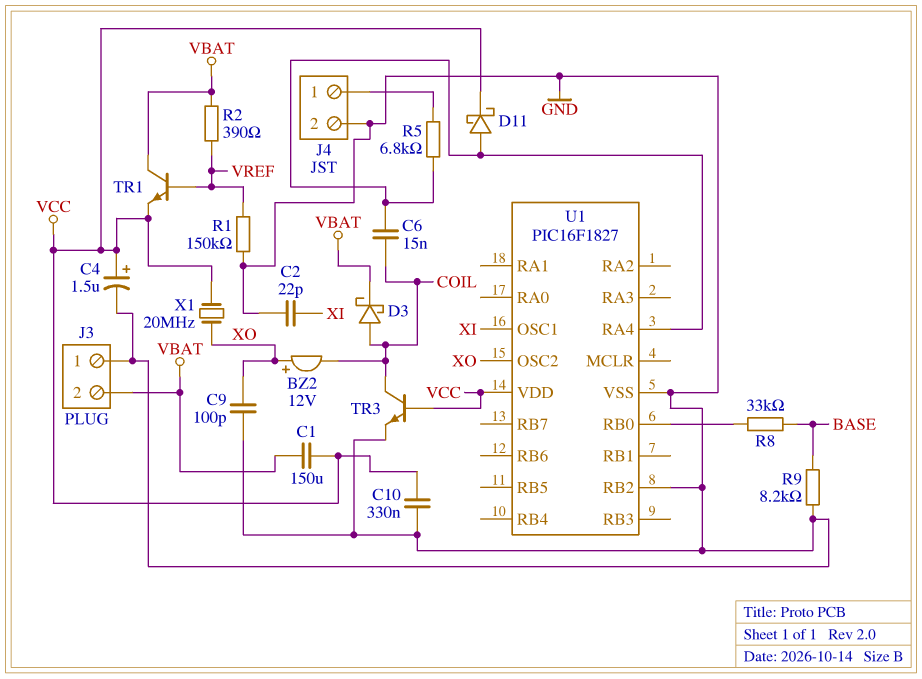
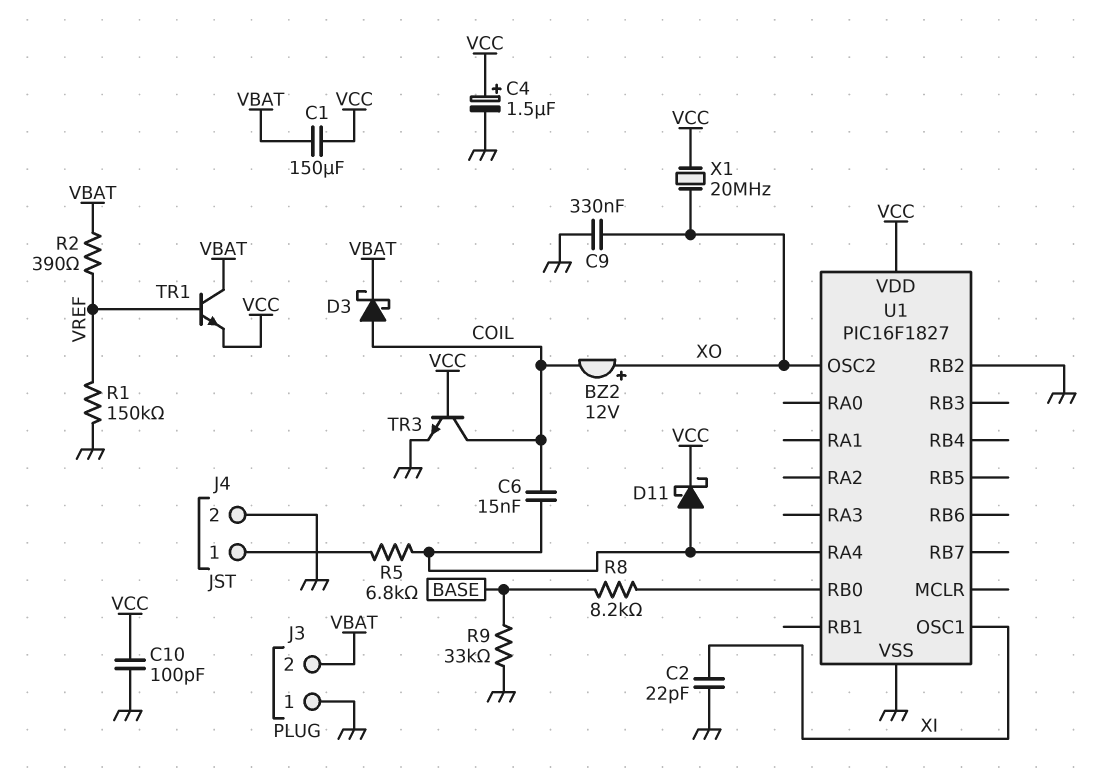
C9: 100pF (GND, XO) -> 330nF (GND, XO)
C10: 330nF (GND, VCC) -> 100pF (GND, VCC)
R8: 33k (BASE, U1/RB0) -> 8.2k (BASE, U1/RB0)
R9: 8.2k (BASE, GND) -> 33k (BASE, GND)

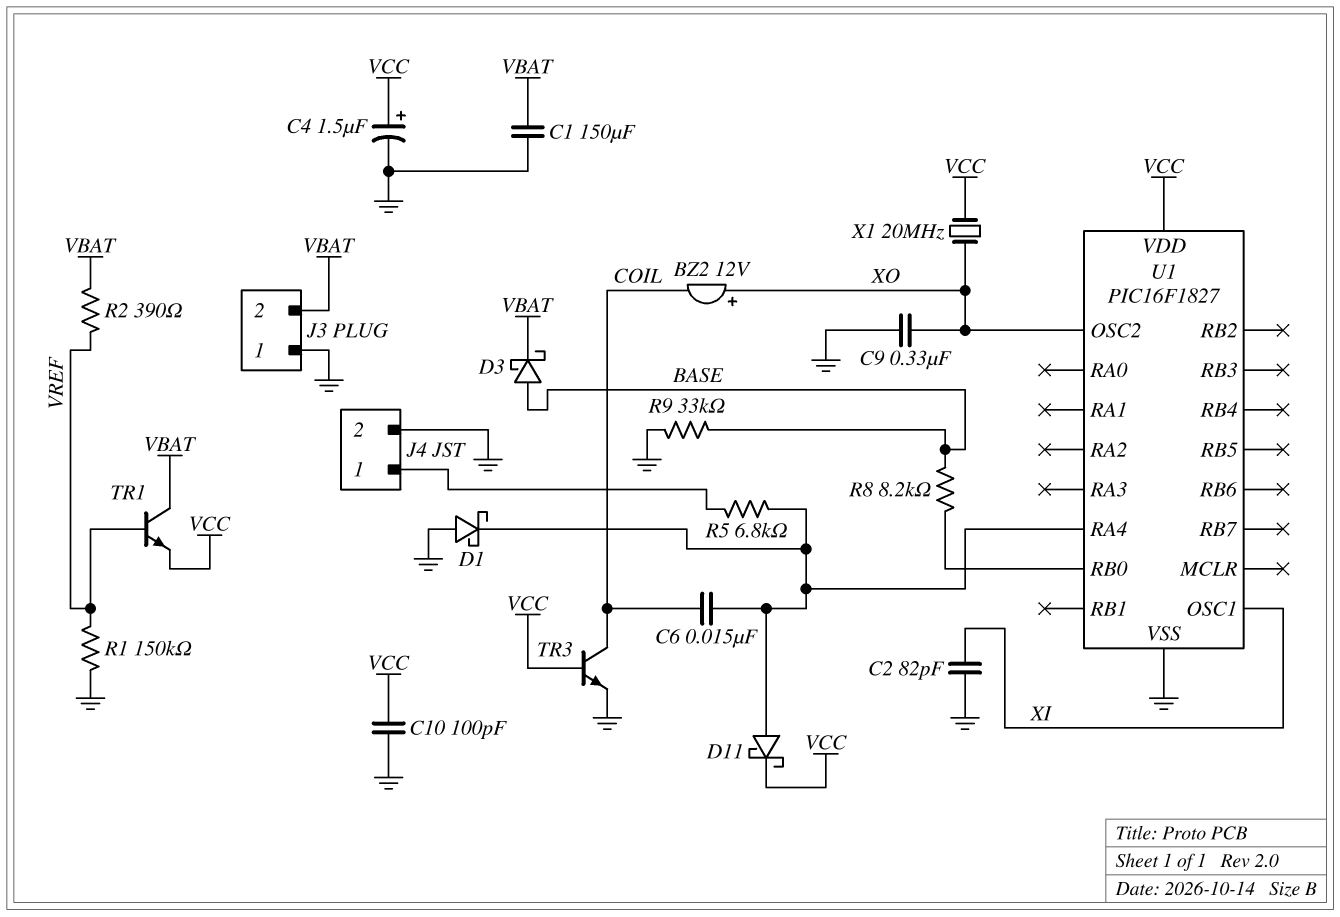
C1: 150uF (VBAT, VCC) -> 150uF (GND, VBAT)
C2: 22pF (GND, XI) -> 82pF (GND, XI)
D1: none -> schottky (A GND, K U1/RA4)
D3: schottky (A COIL, K VBAT) -> schottky (A BASE, K VBAT)
U1 pin RB2: GND -> none

